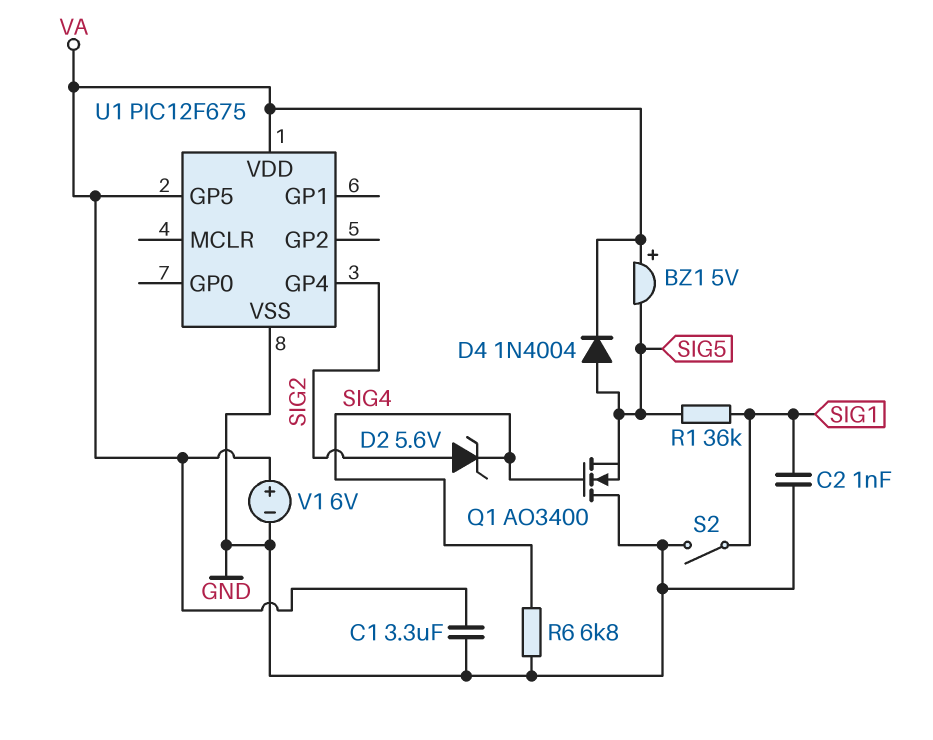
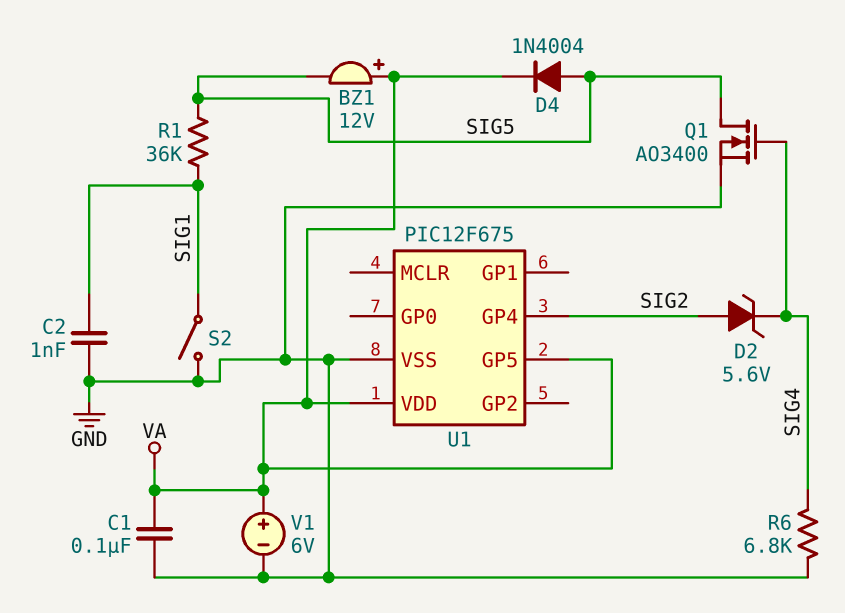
BZ1: buzzer 5V (plus VA, minus SIG5) -> buzzer 12V (plus VA, minus SIG5)
C1: 3.3uF (GND, VA) -> 100nF (GND, VA)
Q1: NMOS AO3400 (G SIG4, D GND, S SIG5) -> NMOS AO3400 (G SIG4, D SIG5, S GND)

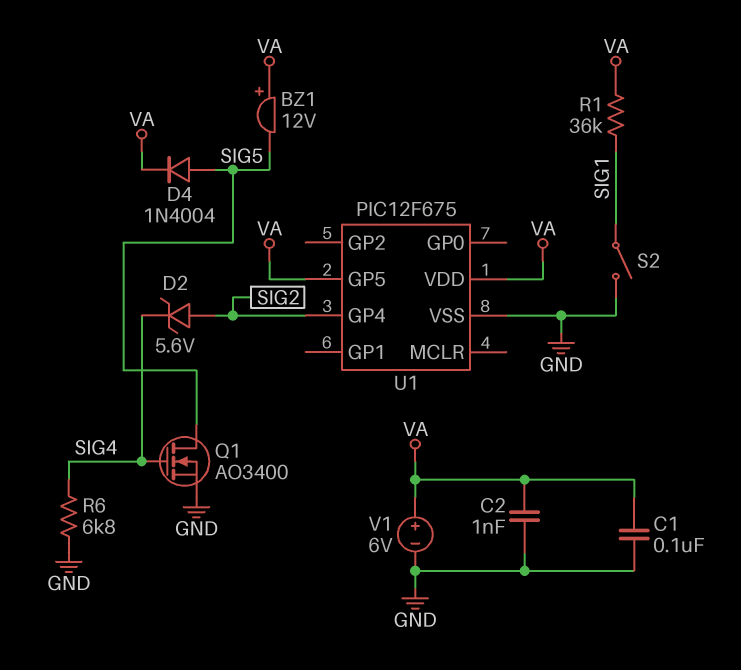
C2: 1nF (GND, SIG1) -> 1nF (GND, VA)
R1: 36k (SIG1, SIG5) -> 36k (SIG1, VA)

